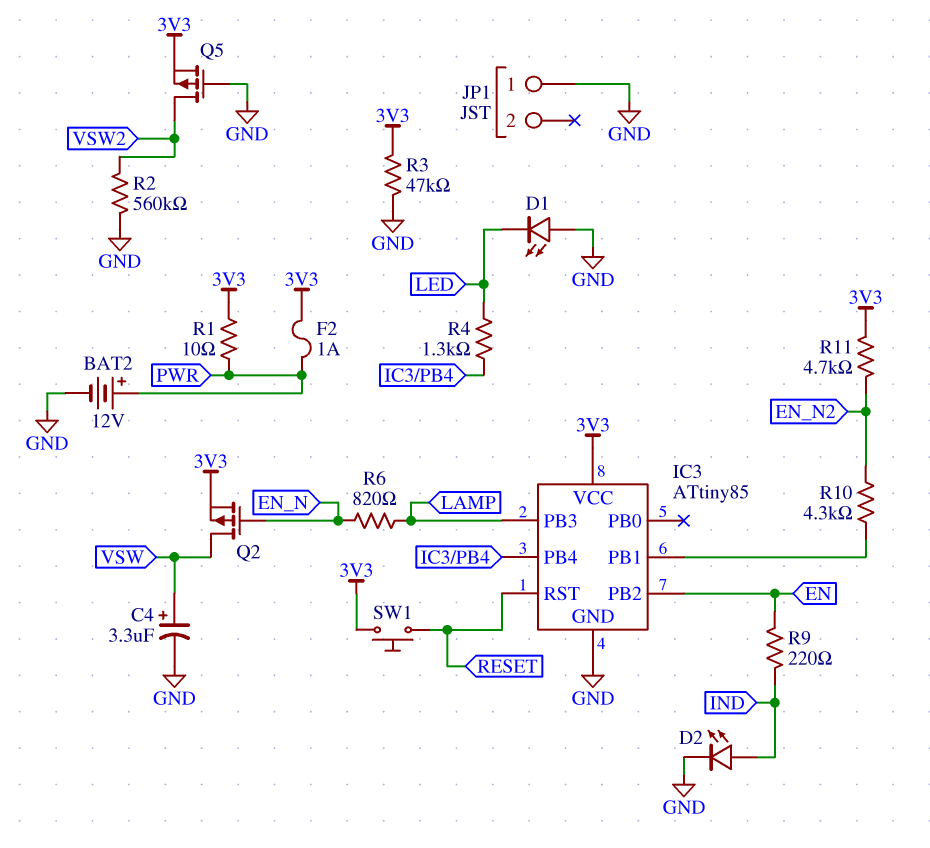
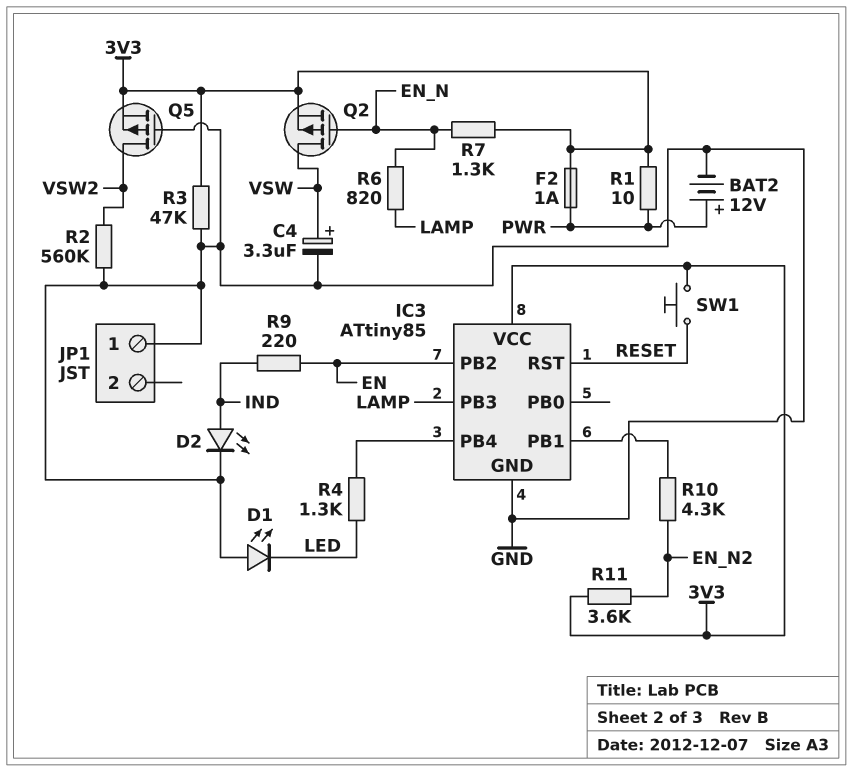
R7: none -> 1.3k (3V3, EN_N)
R11: 4.7k (3V3, EN_N2) -> 3.6k (3V3, EN_N2)

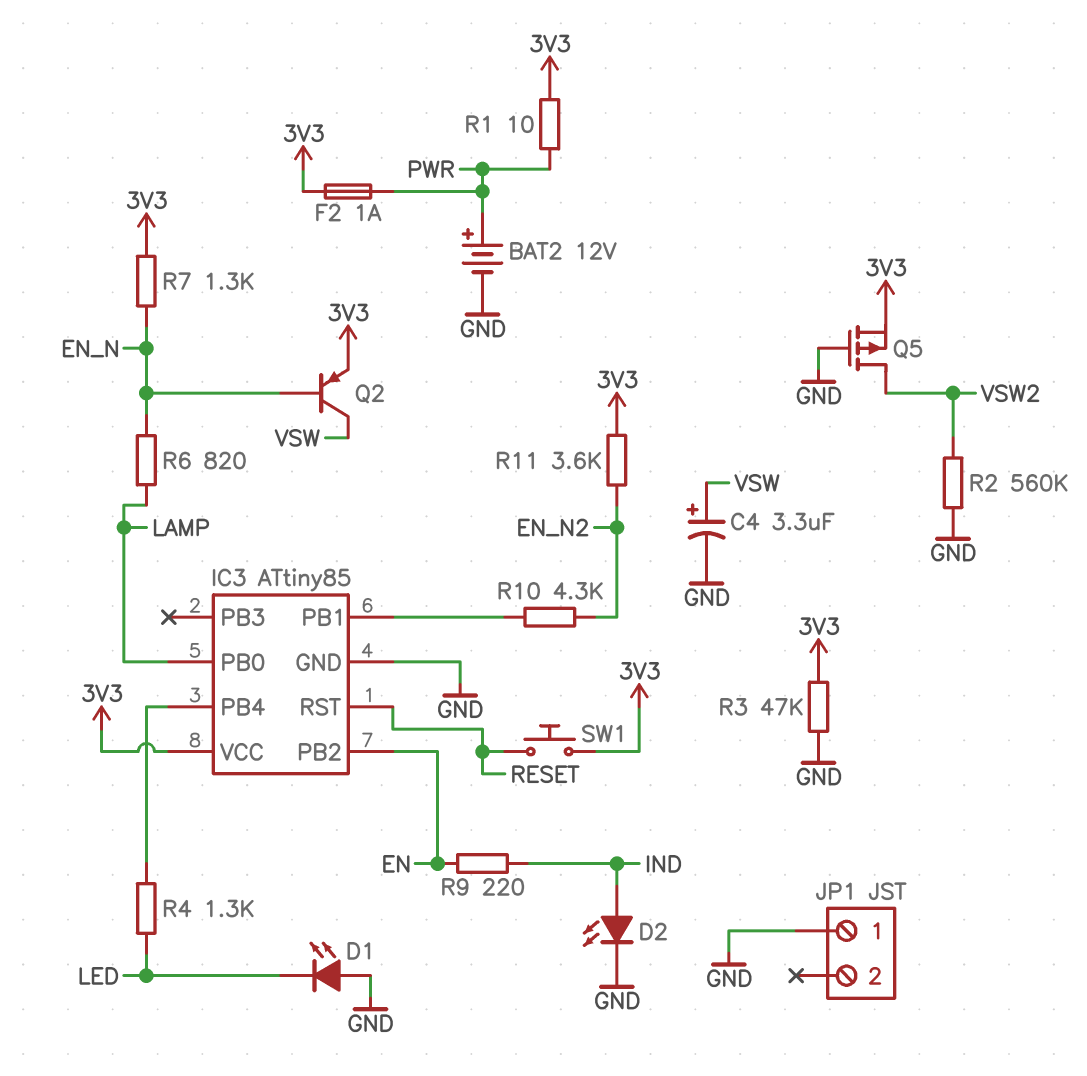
IC3 pin PB0: none -> LAMP
IC3 pin PB3: LAMP -> none
Q2: PMOS (G EN_N, D VSW, S 3V3) -> PNP (B EN_N, C VSW, E 3V3)

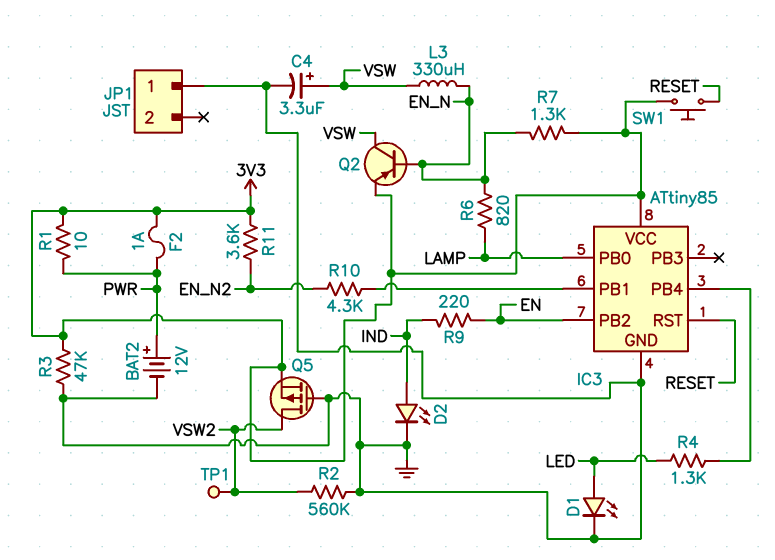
D1: LED (A GND, K LED) -> LED (A LED, K GND)
L3: none -> 330uH (EN_N, VSW)
TP1: none -> test point (VSW2)

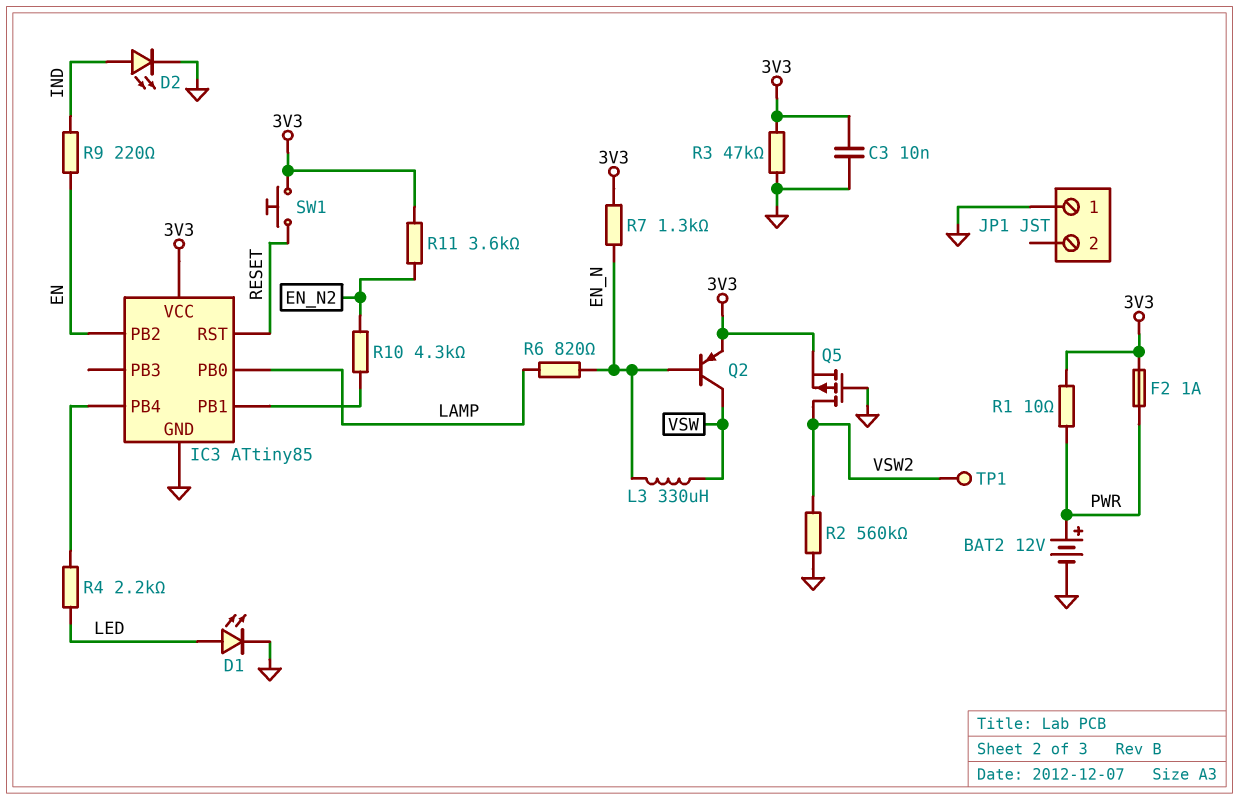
C3: none -> 10nF (3V3, GND)
C4: 3.3uF (plus VSW, minus GND) -> none
R4: 1.3k (IC3/PB4, LED) -> 2.2k (IC3/PB4, LED)

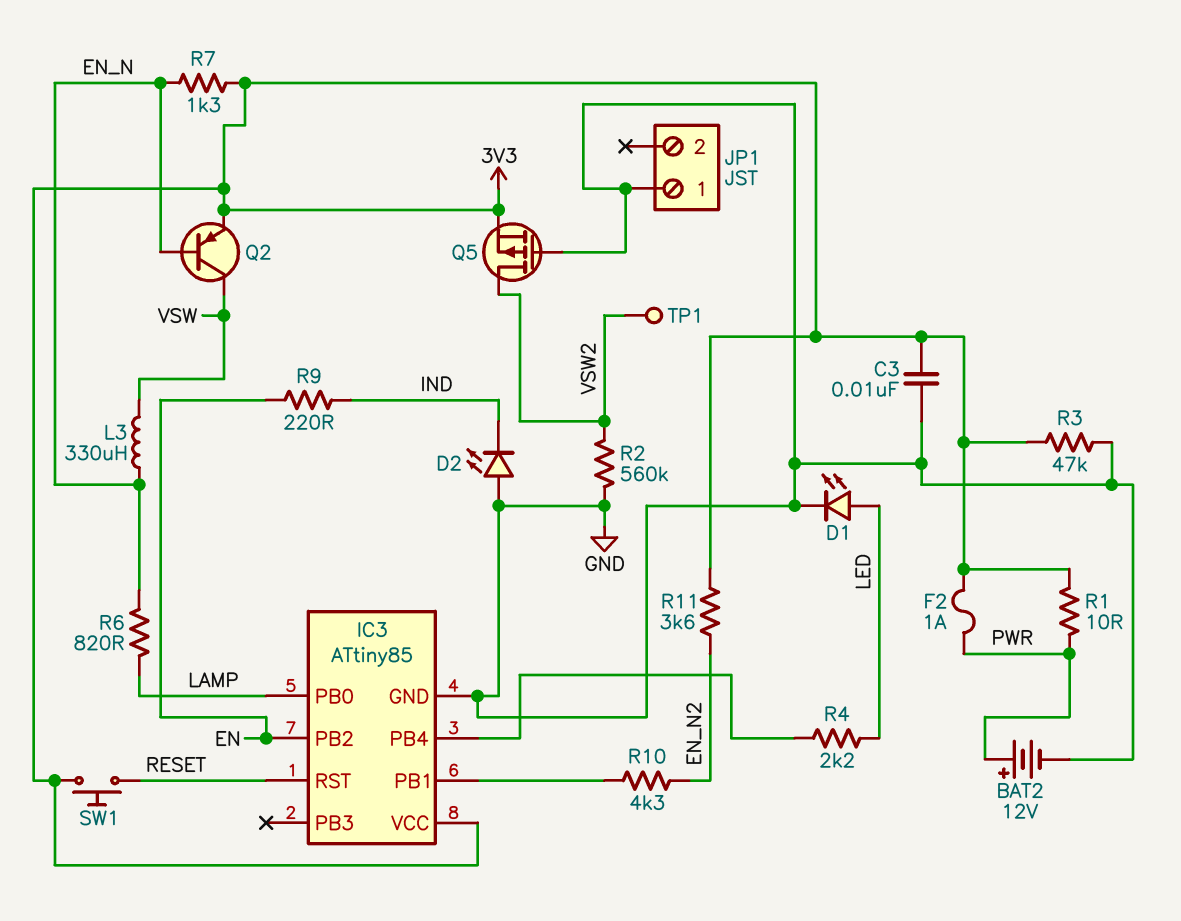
D2: LED (A IND, K GND) -> LED (A GND, K IND)

